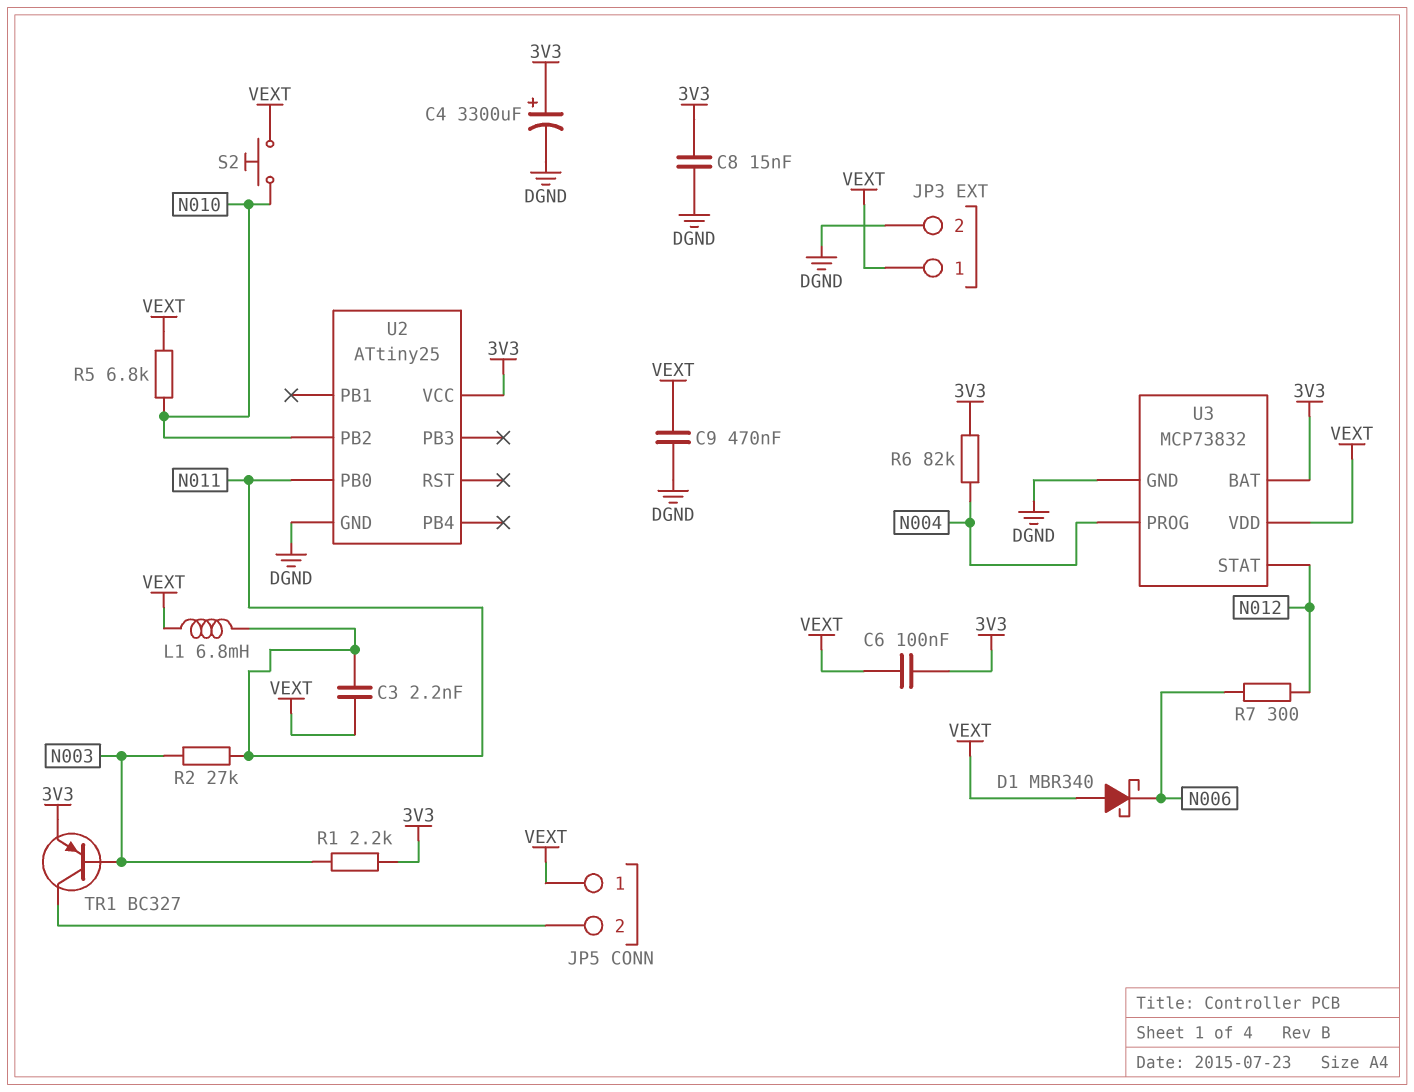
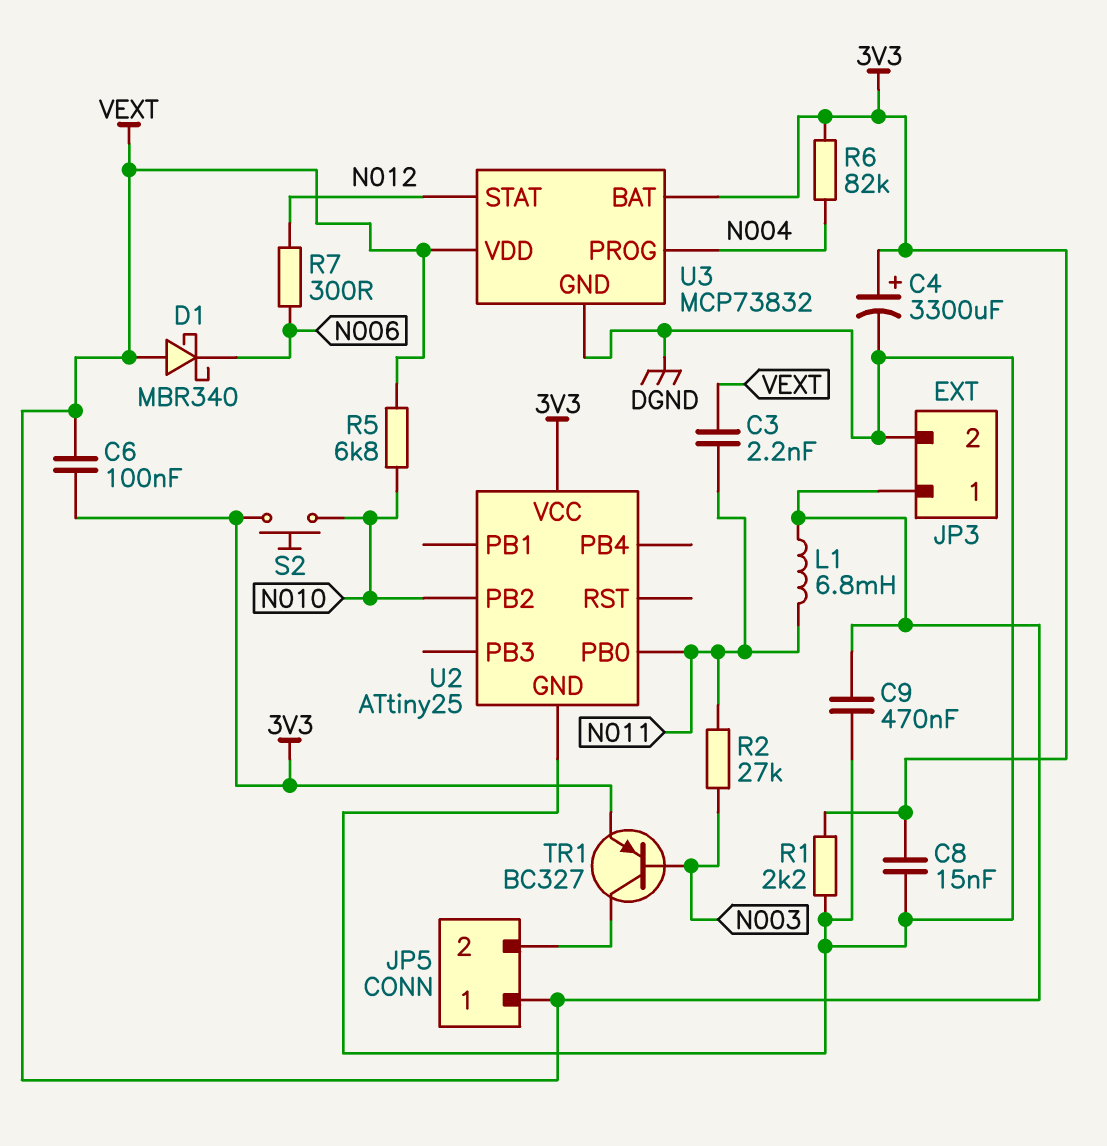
R1: 2.2k (3V3, N003) -> 2.2k (3V3, DGND)
S2: button (N010, VEXT) -> button (3V3, N010)

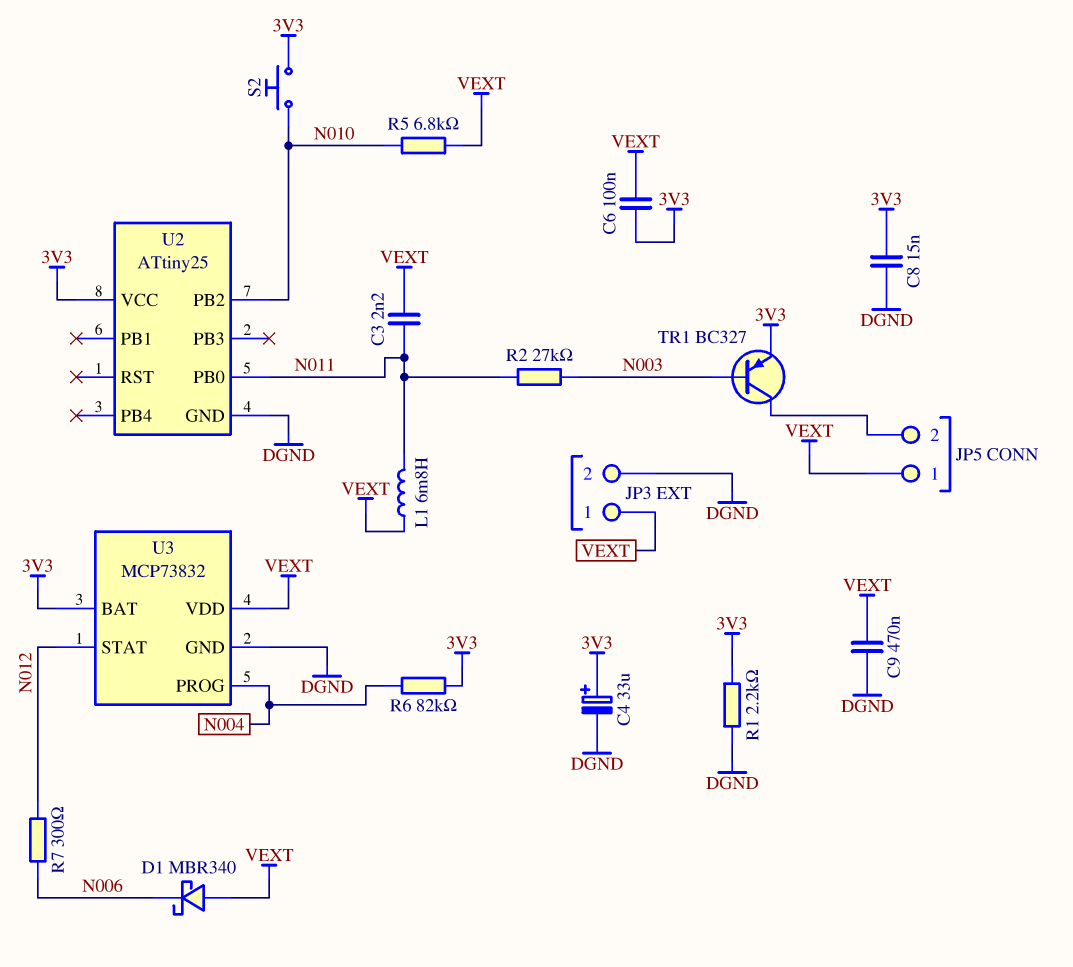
C4: 3300uF (plus 3V3, minus DGND) -> 33uF (plus 3V3, minus DGND)

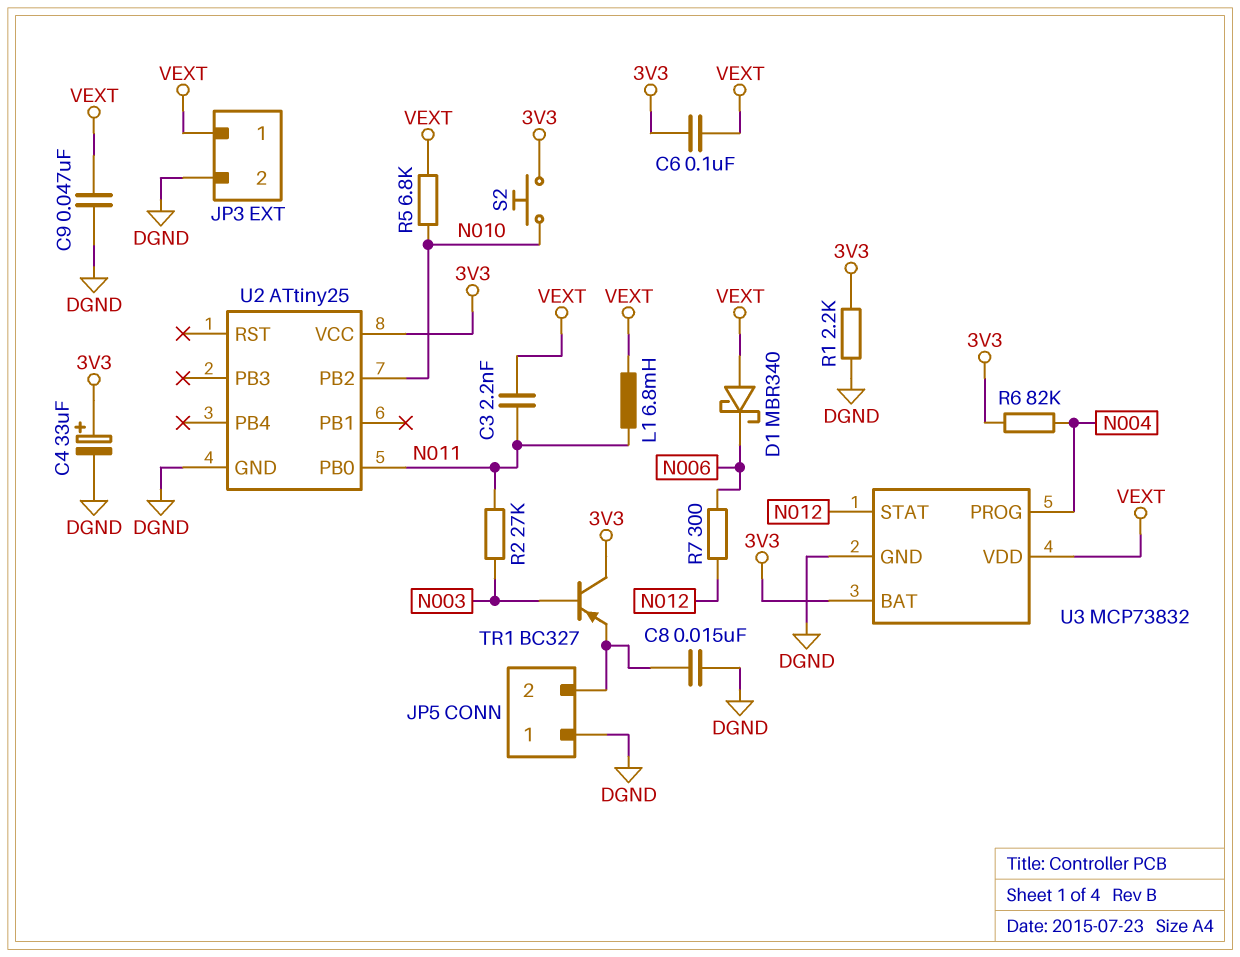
C8: 15nF (3V3, DGND) -> 15nF (DGND, JP5/2)
C9: 470nF (DGND, VEXT) -> 47nF (DGND, VEXT)
JP5 pin 1: VEXT -> DGND
TR1: PNP BC327 (B N003, C JP5/2, E 3V3) -> PNP BC327 (B N003, C 3V3, E JP5/2)

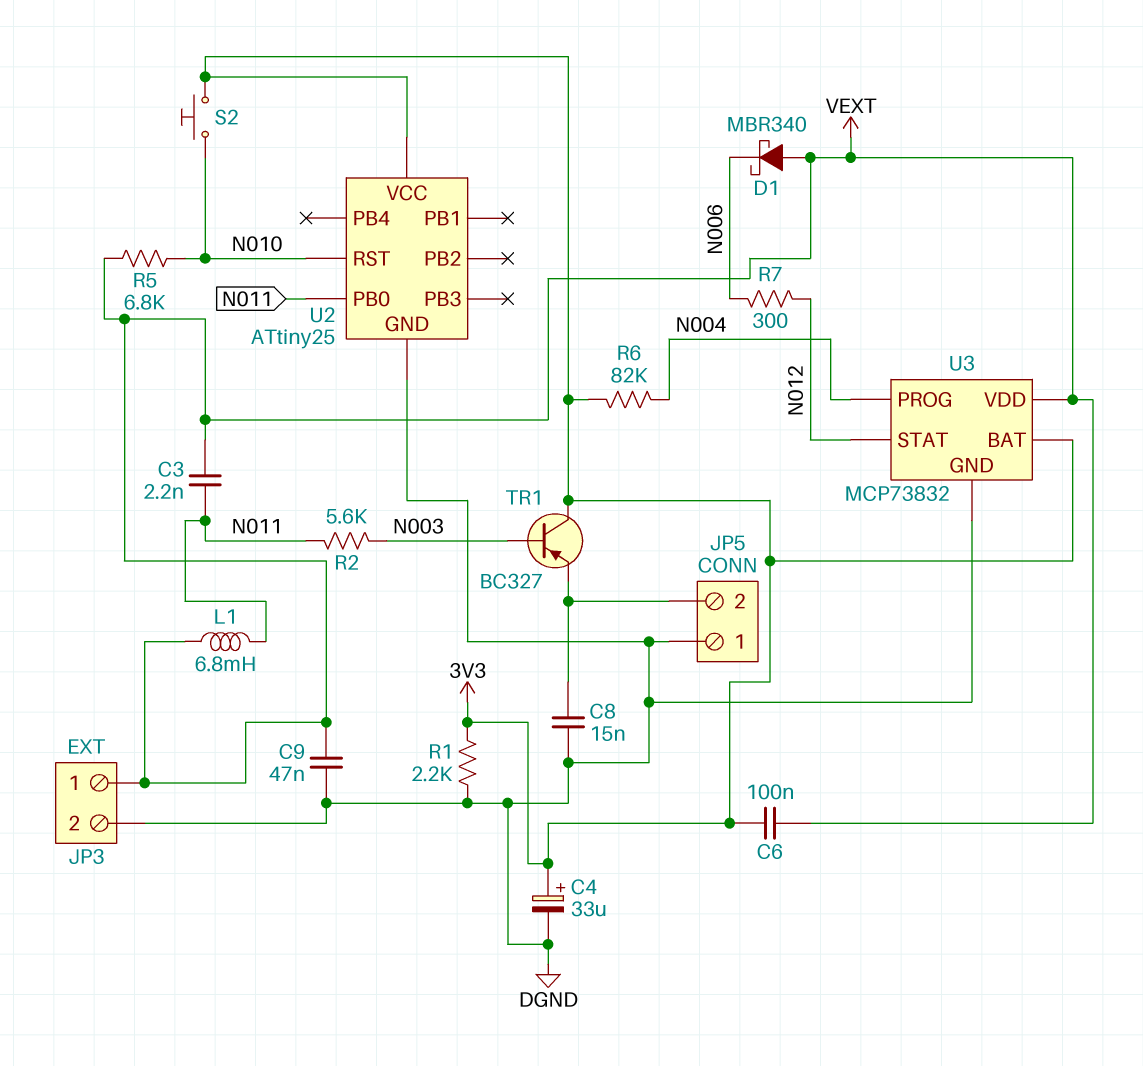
R2: 27k (N003, N011) -> 5.6k (N003, N011)
U2 pin PB2: N010 -> none
U2 pin RST: none -> N010

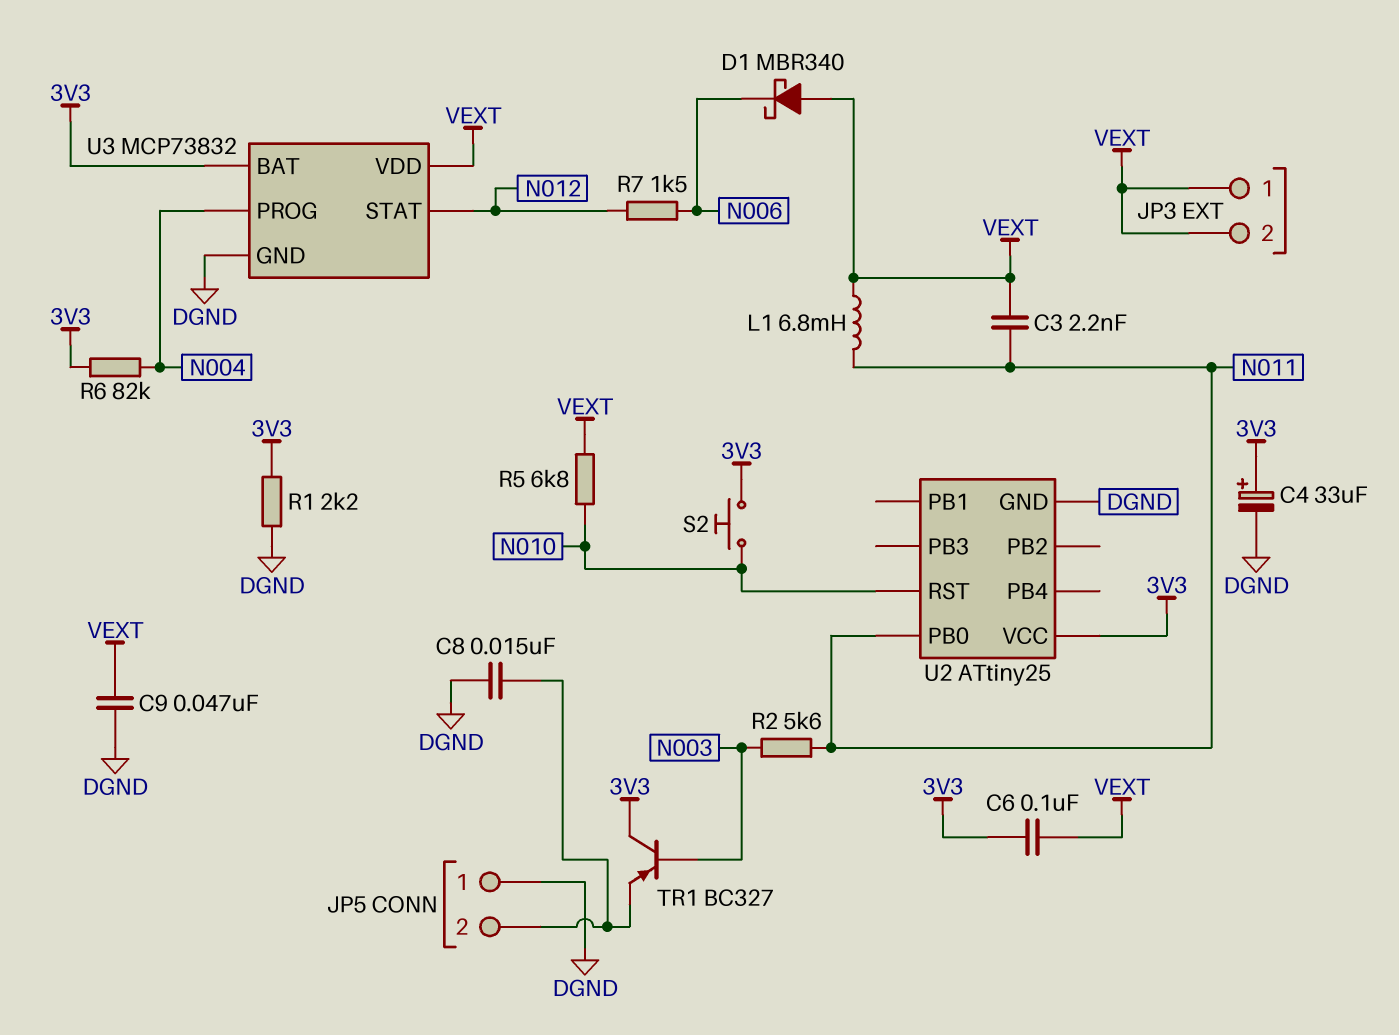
JP3 pin 2: DGND -> VEXT
R7: 300 (N006, N012) -> 1.5k (N006, N012)

